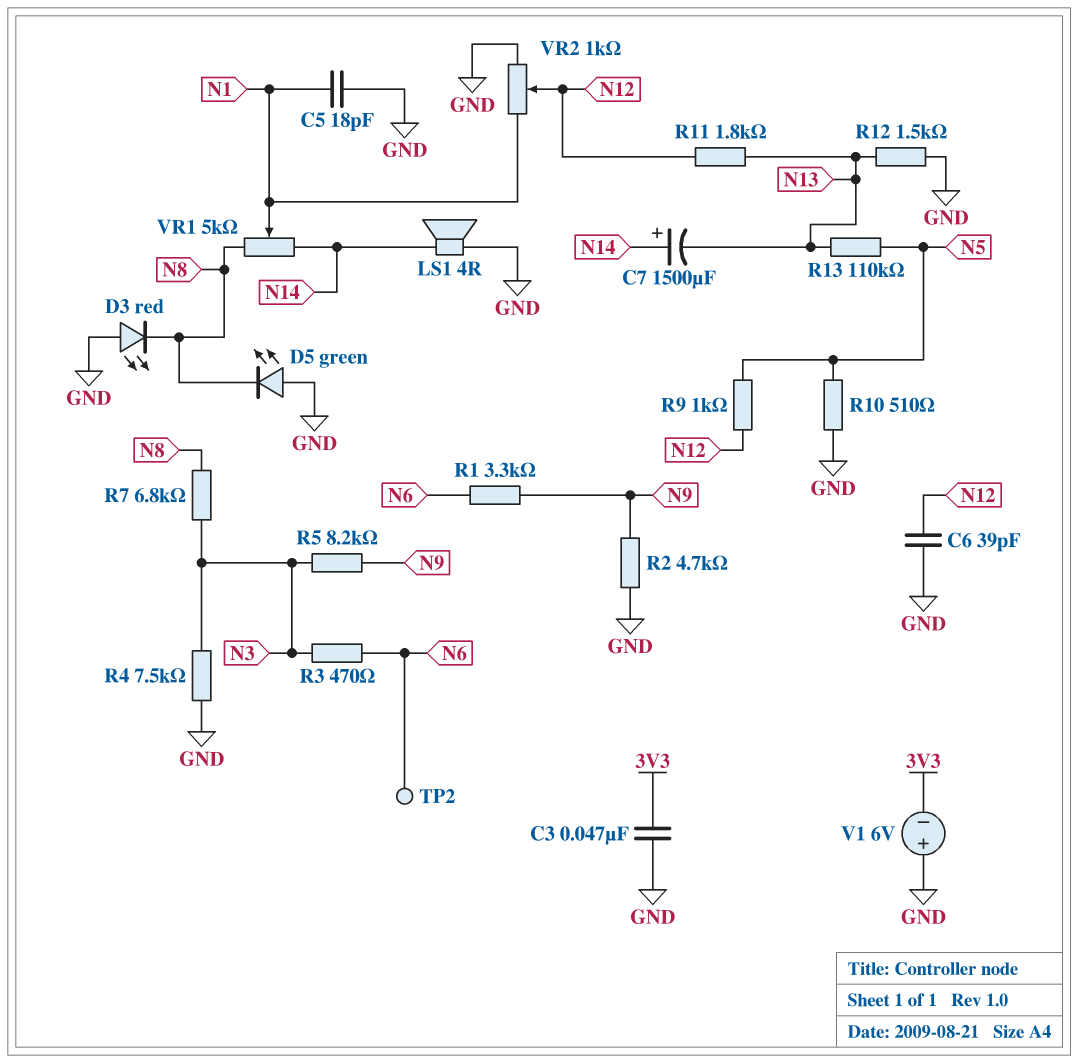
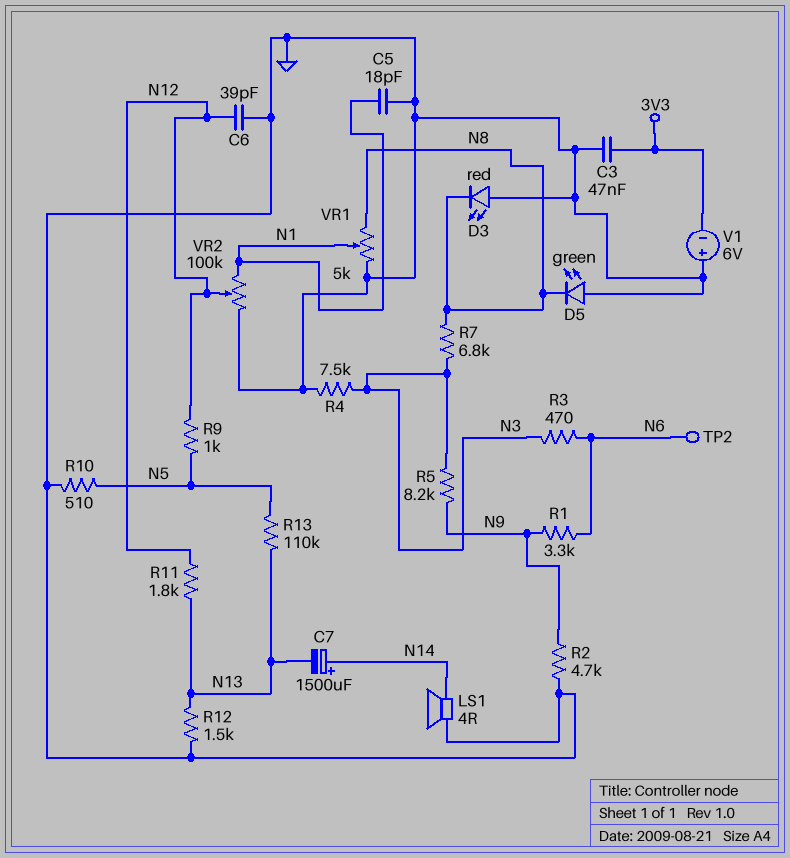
VR1: 5k (N8, N14, wiper N1) -> 5k (GND, N8, wiper N1)
VR2: 1k (GND, N1, wiper N12) -> 100k (GND, N1, wiper N12)

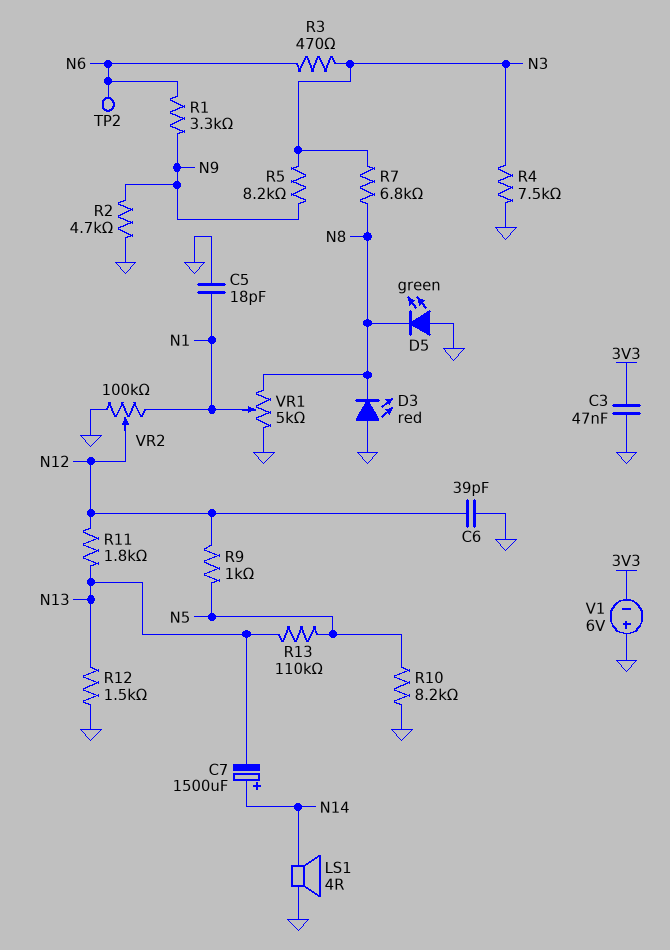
R10: 510 (GND, N5) -> 8.2k (GND, N5)

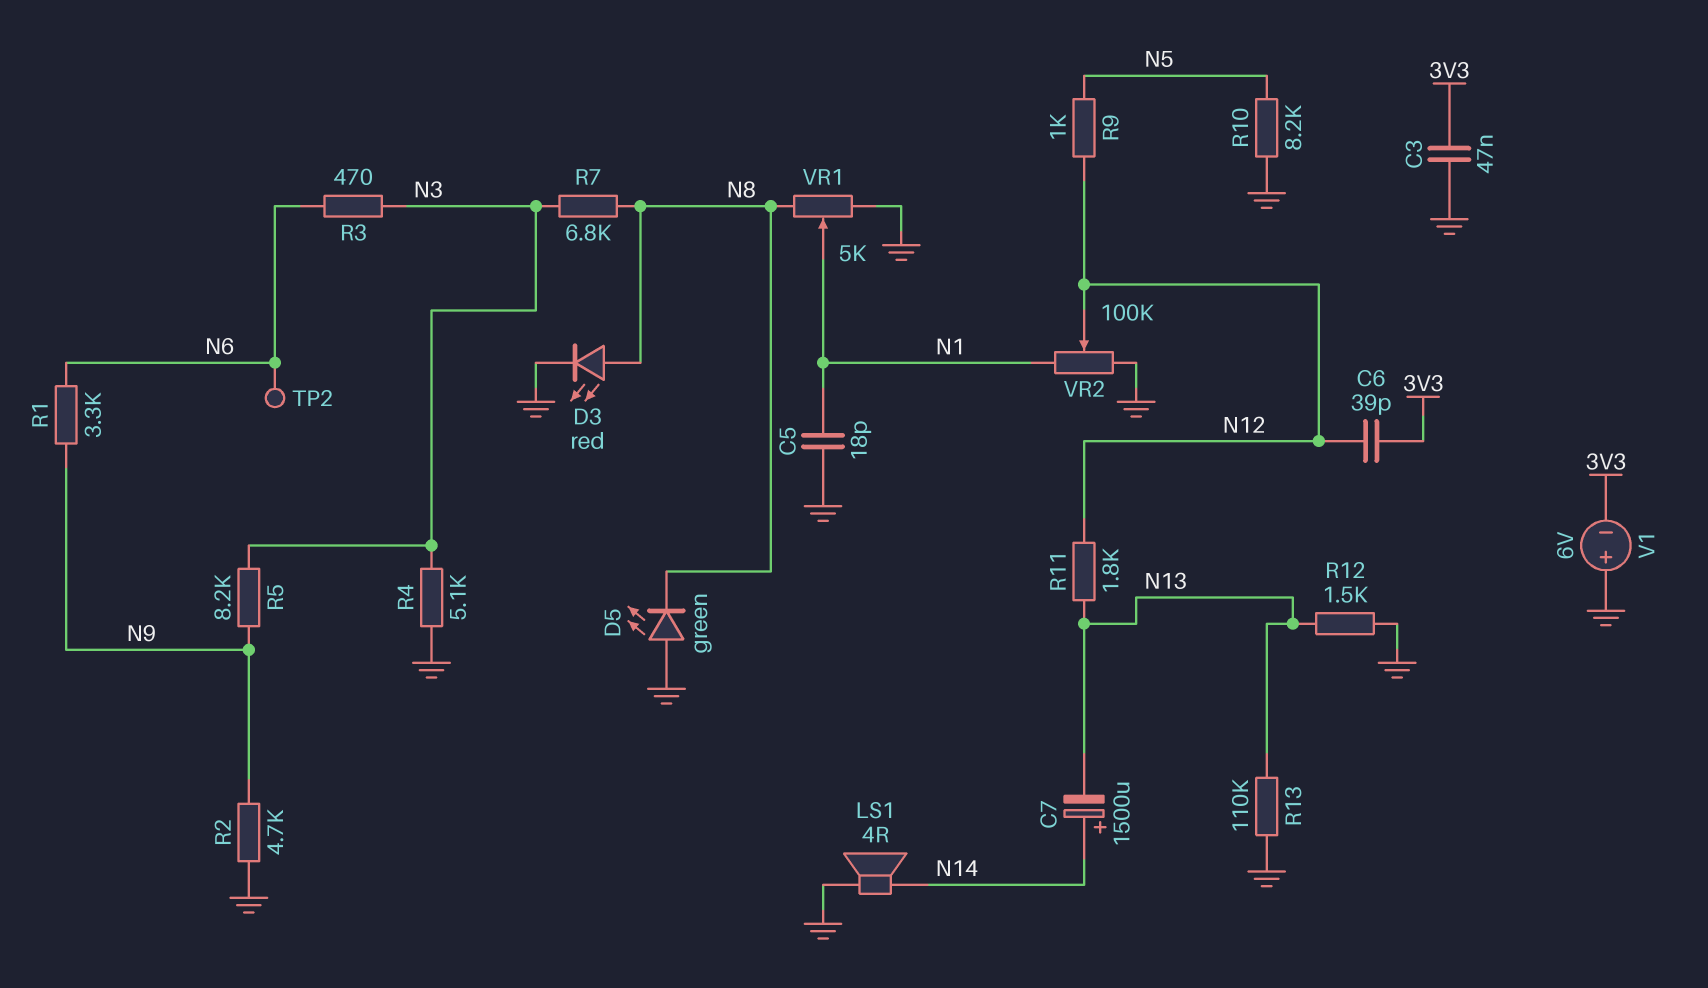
C6: 39pF (GND, N12) -> 39pF (3V3, N12)
D3: LED red (A GND, K N8) -> LED red (A N8, K GND)
R4: 7.5k (GND, N3) -> 5.1k (GND, N3)
R13: 110k (N5, N13) -> 110k (GND, N13)

